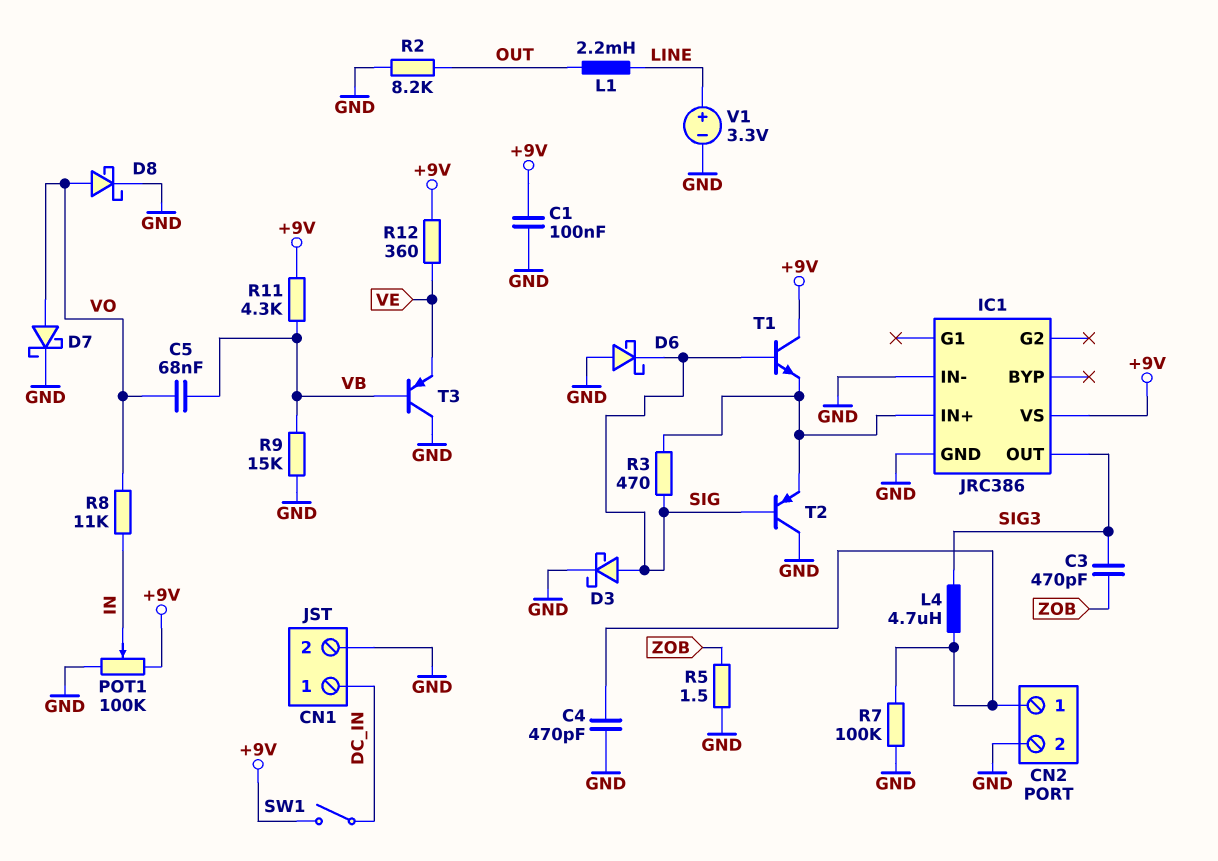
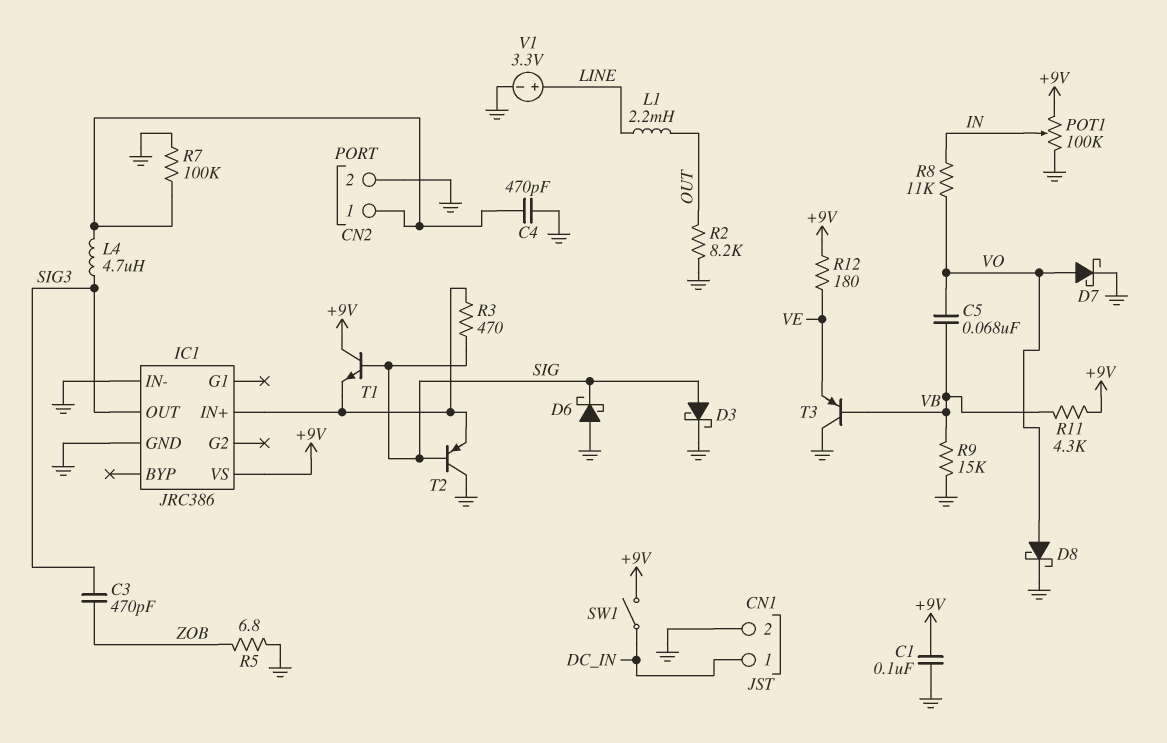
R5: 1.5 (GND, ZOB) -> 6.8 (GND, ZOB)
R12: 360 (+9V, VE) -> 180 (+9V, VE)

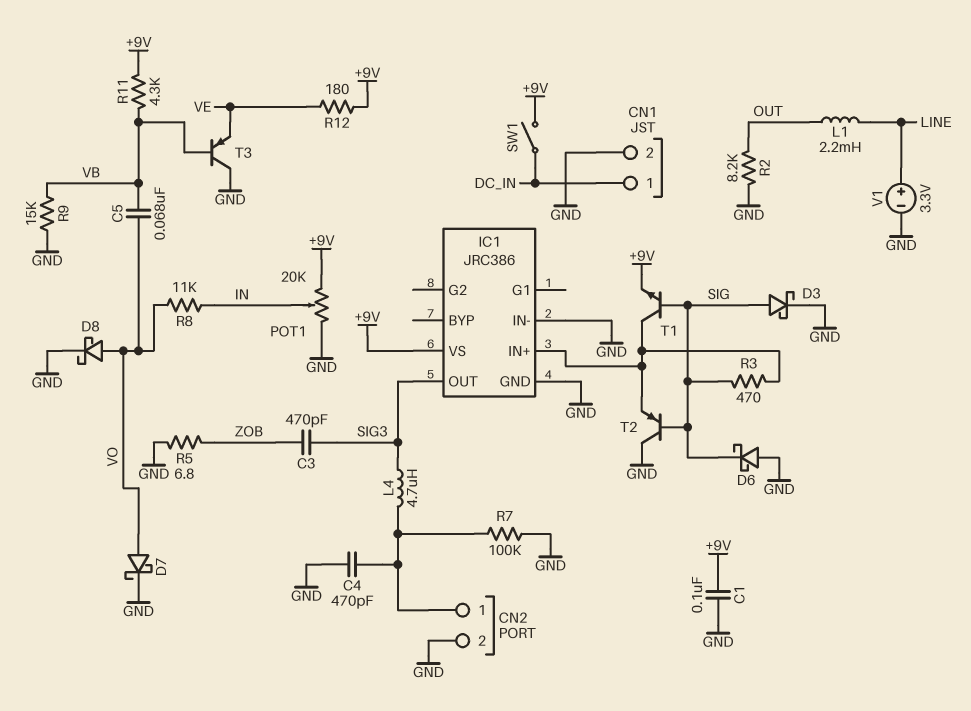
POT1: 100k (+9V, GND, wiper IN) -> 20k (+9V, GND, wiper IN)
T1: NPN (B SIG, C +9V, E IC1/IN+) -> NPN (B SIG, C IC1/IN+, E +9V)

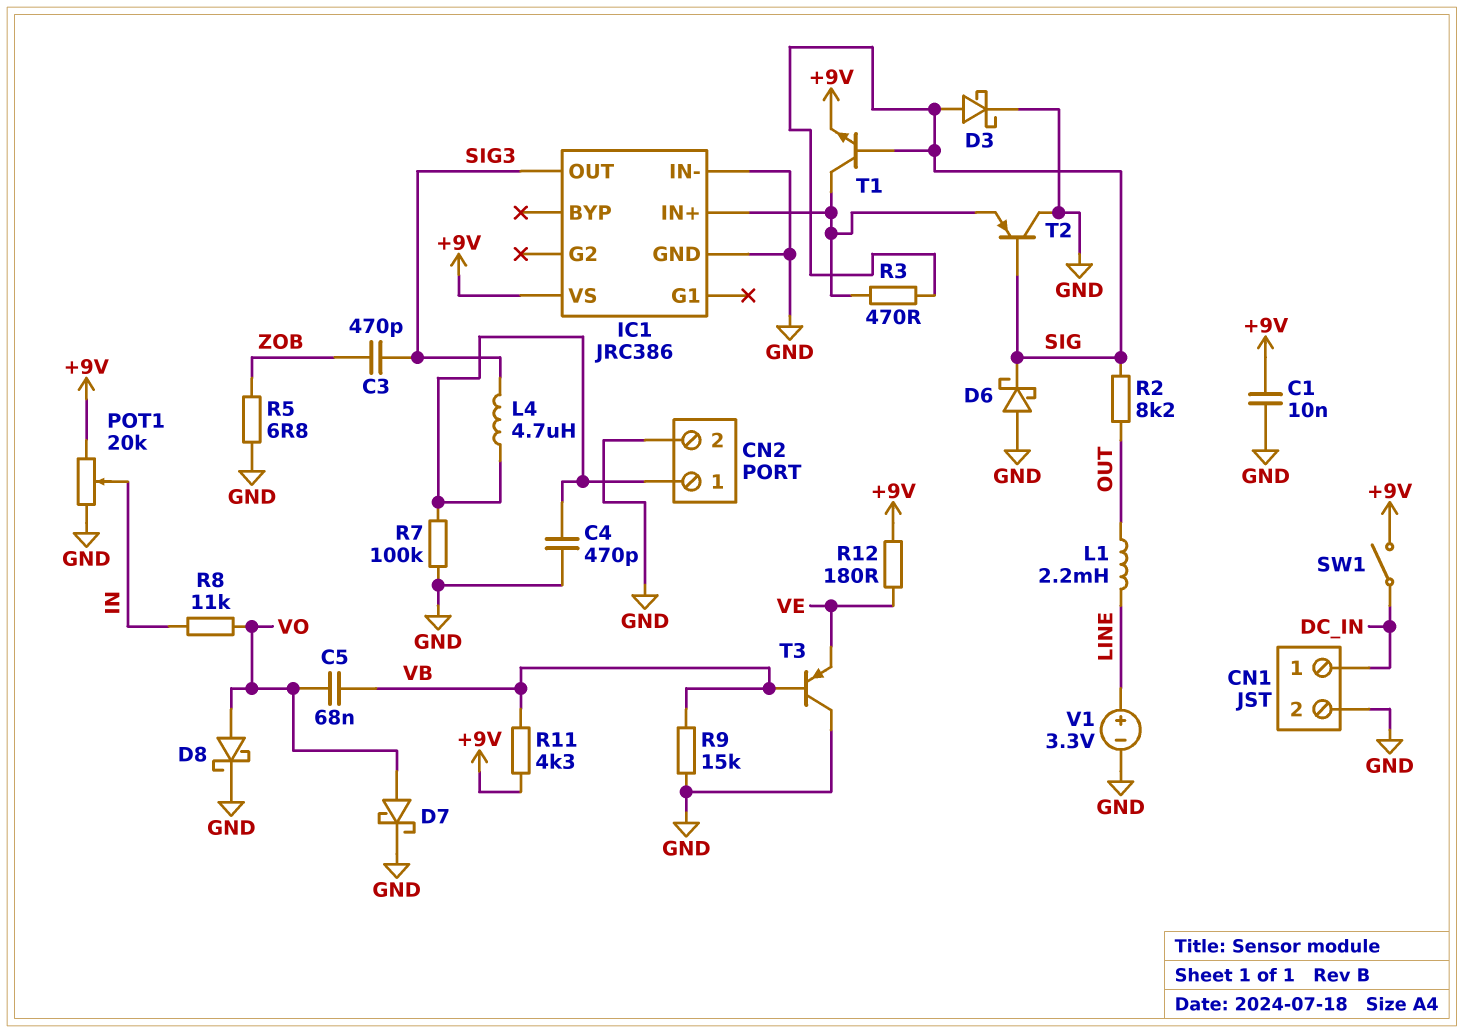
C1: 100nF (+9V, GND) -> 10nF (+9V, GND)
R2: 8.2k (GND, OUT) -> 8.2k (OUT, SIG)

